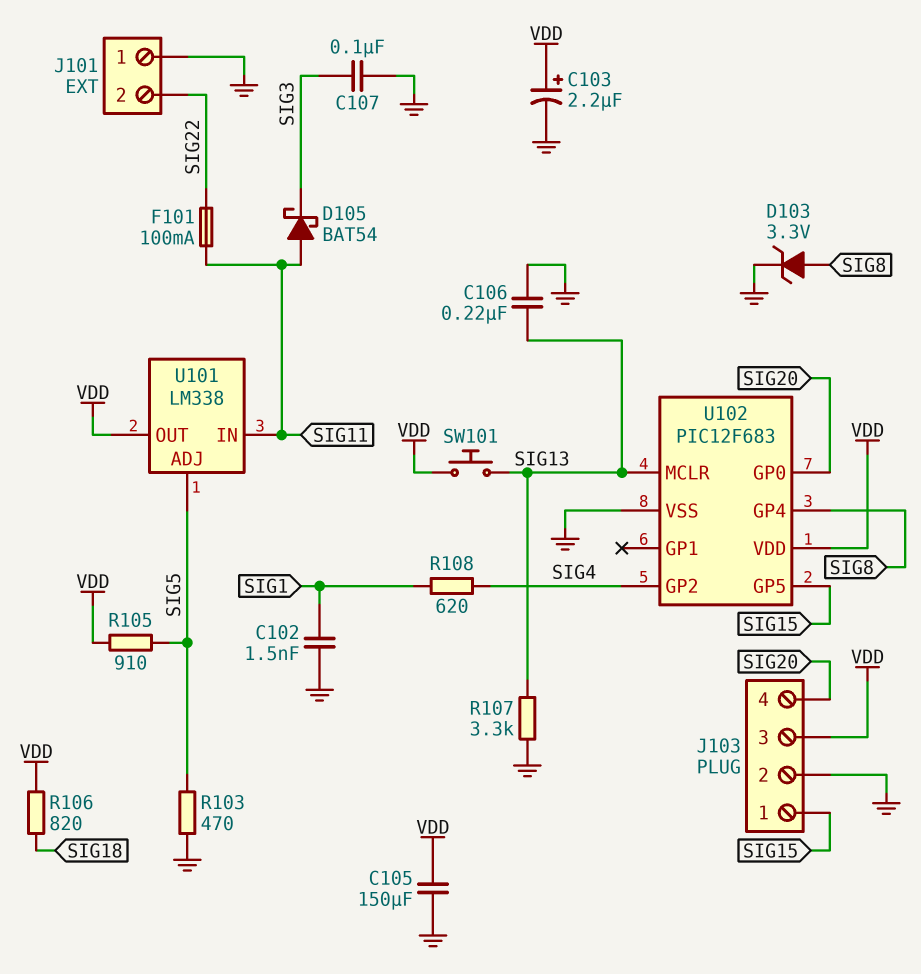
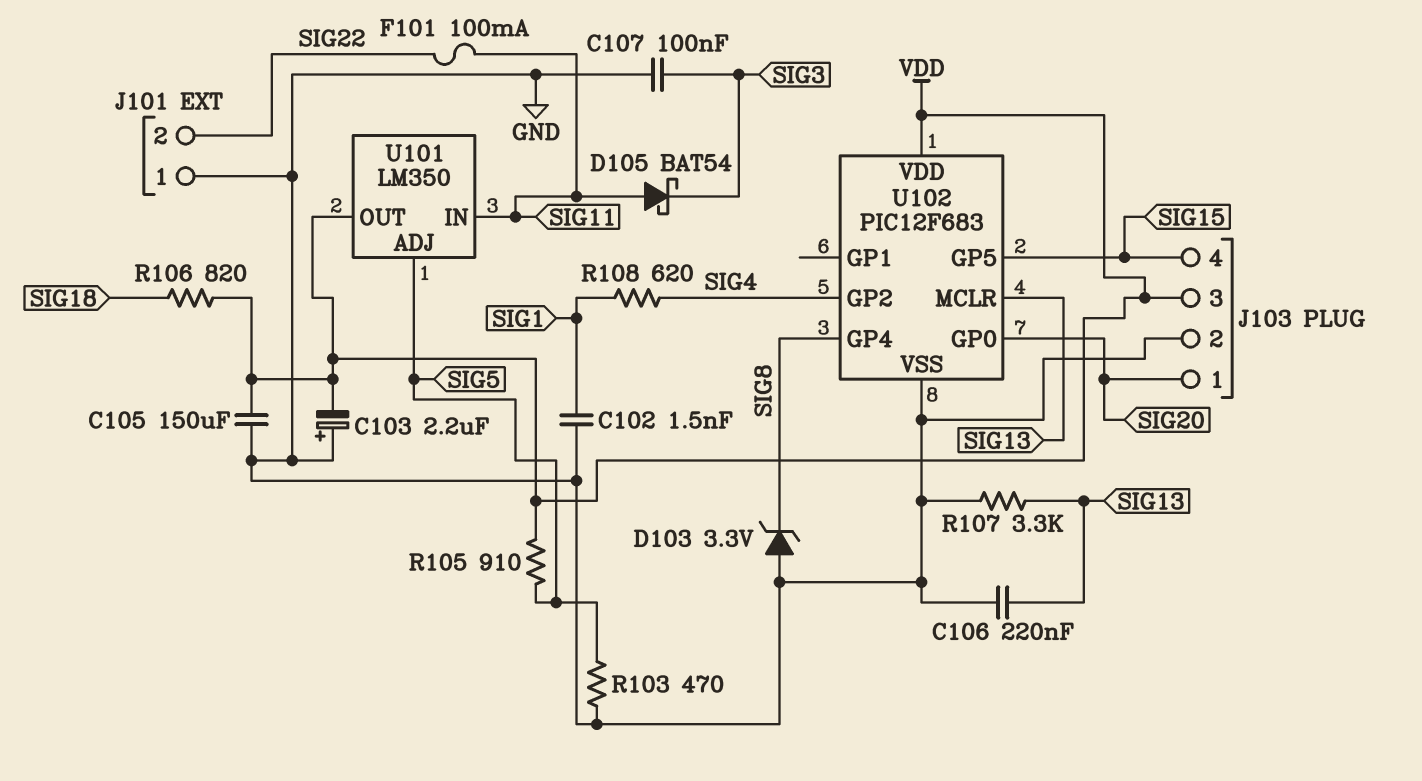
C103: 2.2uF (plus VDD, minus GND) -> 2.2uF (plus GND, minus VDD)
D103: zener 3.3V (A SIG8, K GND) -> zener 3.3V (A GND, K SIG8)
J103 pin 1: SIG15 -> SIG20
J103 pin 4: SIG20 -> SIG15
SW101: button (SIG13, VDD) -> none
U101: LM338 -> LM350

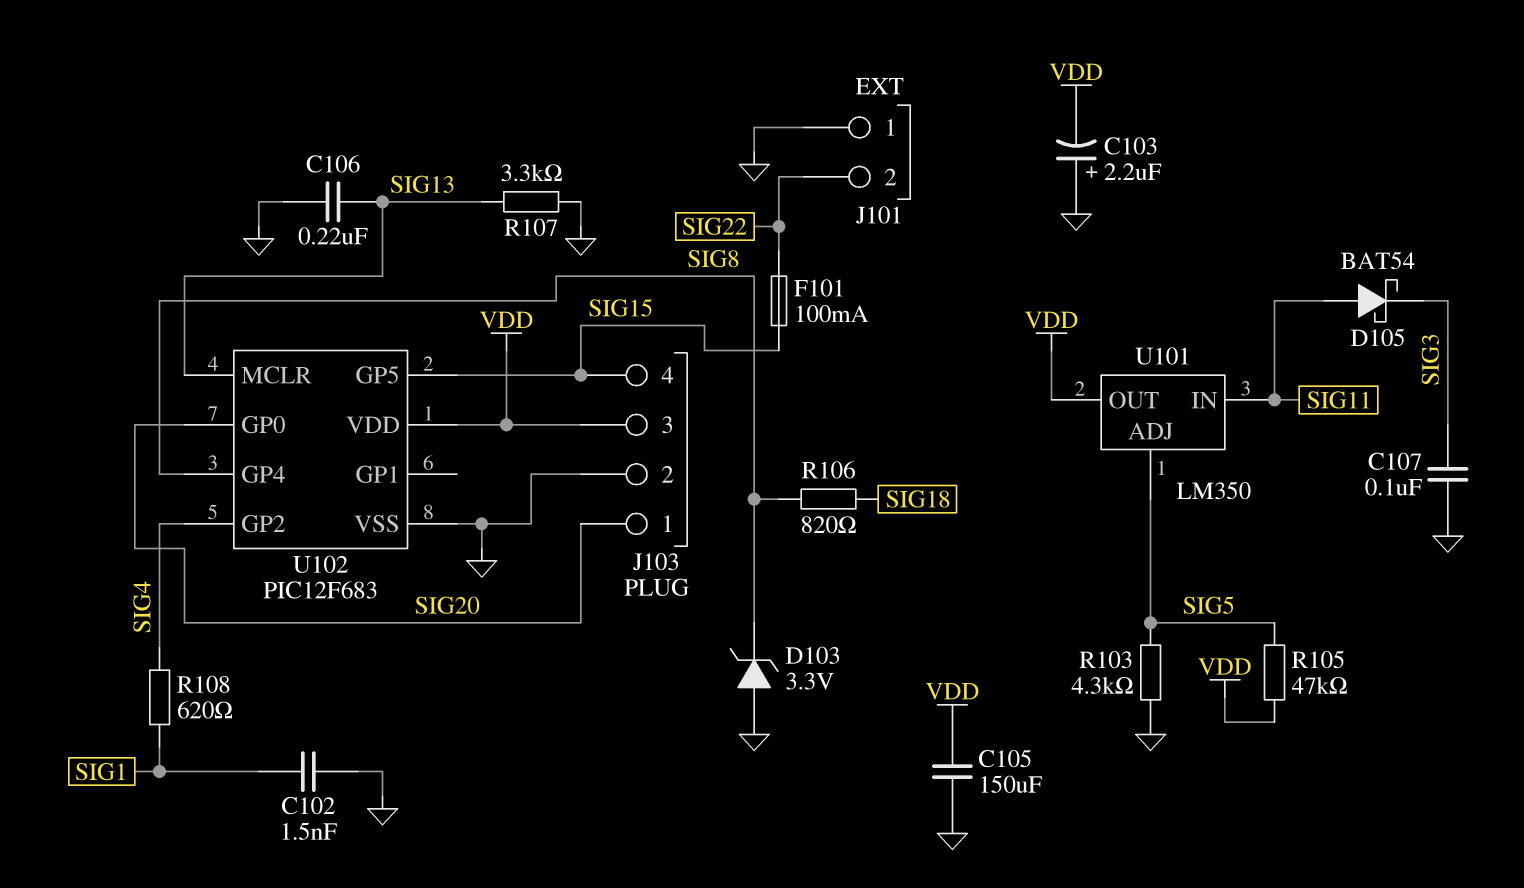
F101: 100mA (SIG11, SIG22) -> 100mA (SIG15, SIG22)
R103: 470 (GND, SIG5) -> 4.3k (GND, SIG5)
R105: 910 (SIG5, VDD) -> 47k (SIG5, VDD)
R106: 820 (SIG18, VDD) -> 820 (SIG8, SIG18)

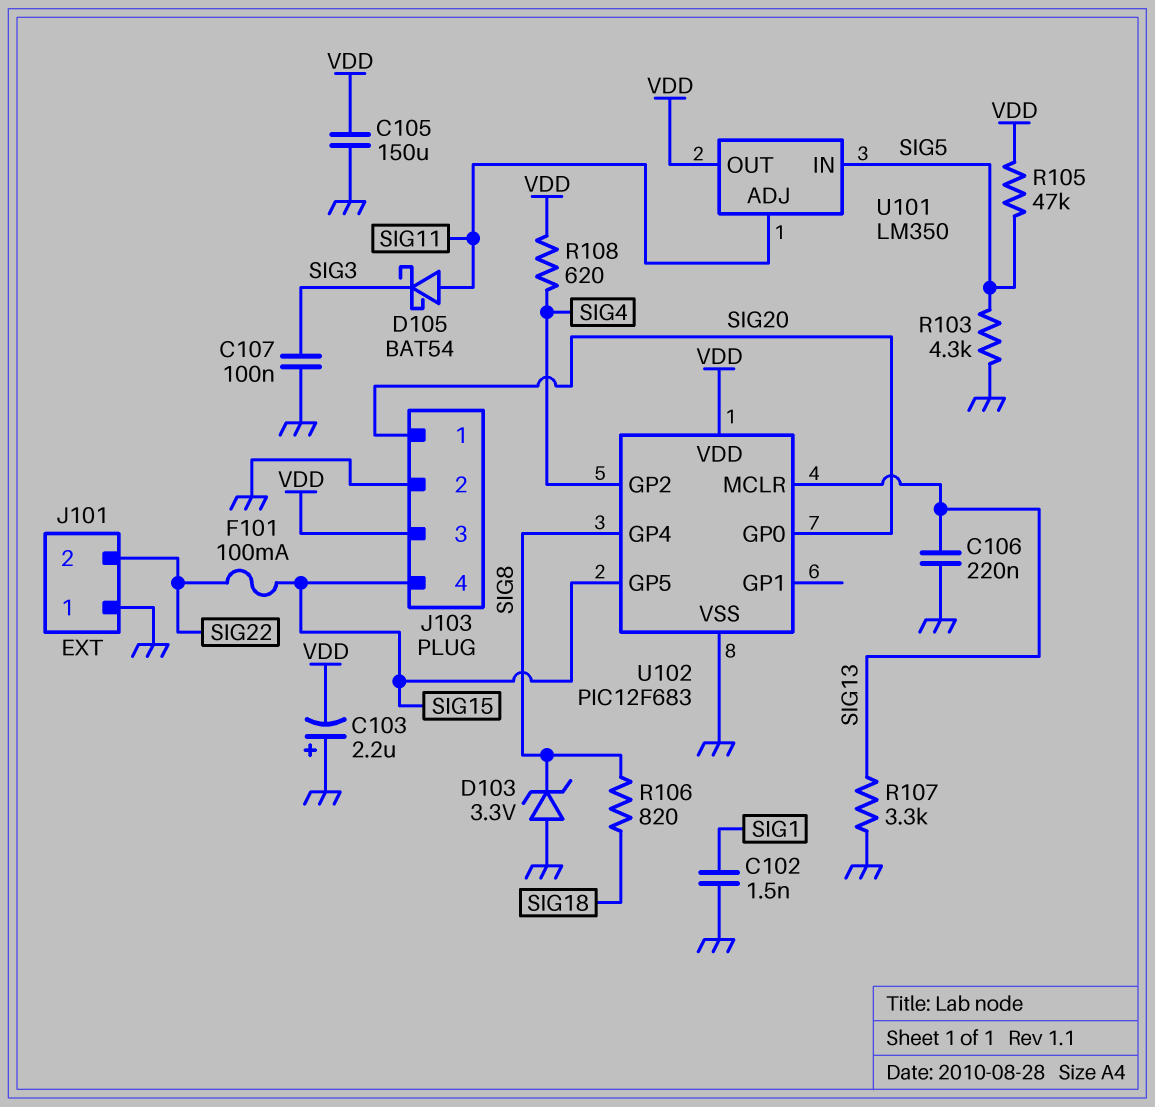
R108: 620 (SIG1, SIG4) -> 620 (SIG4, VDD)
U101 pin ADJ: SIG5 -> SIG11
U101 pin IN: SIG11 -> SIG5

